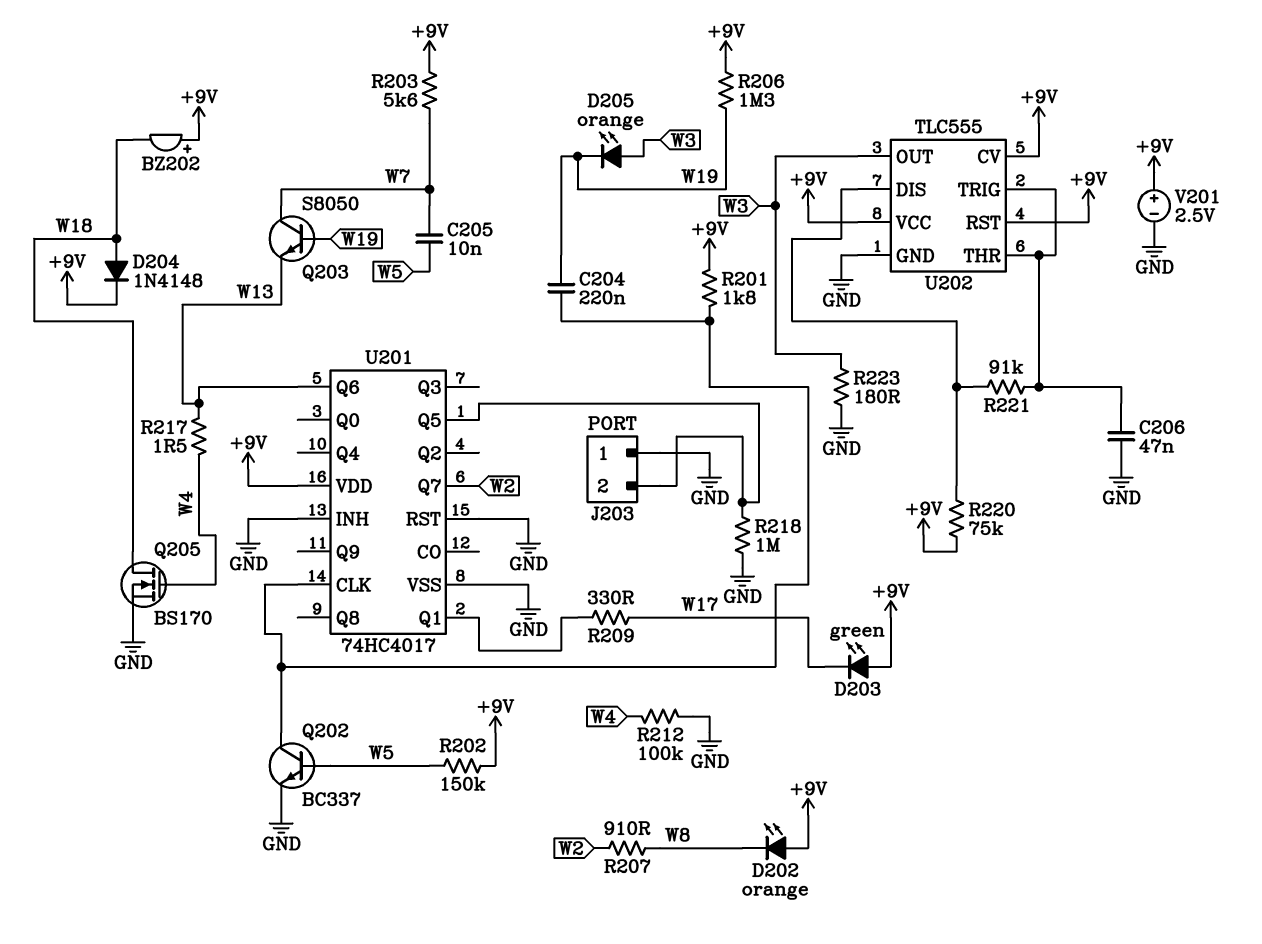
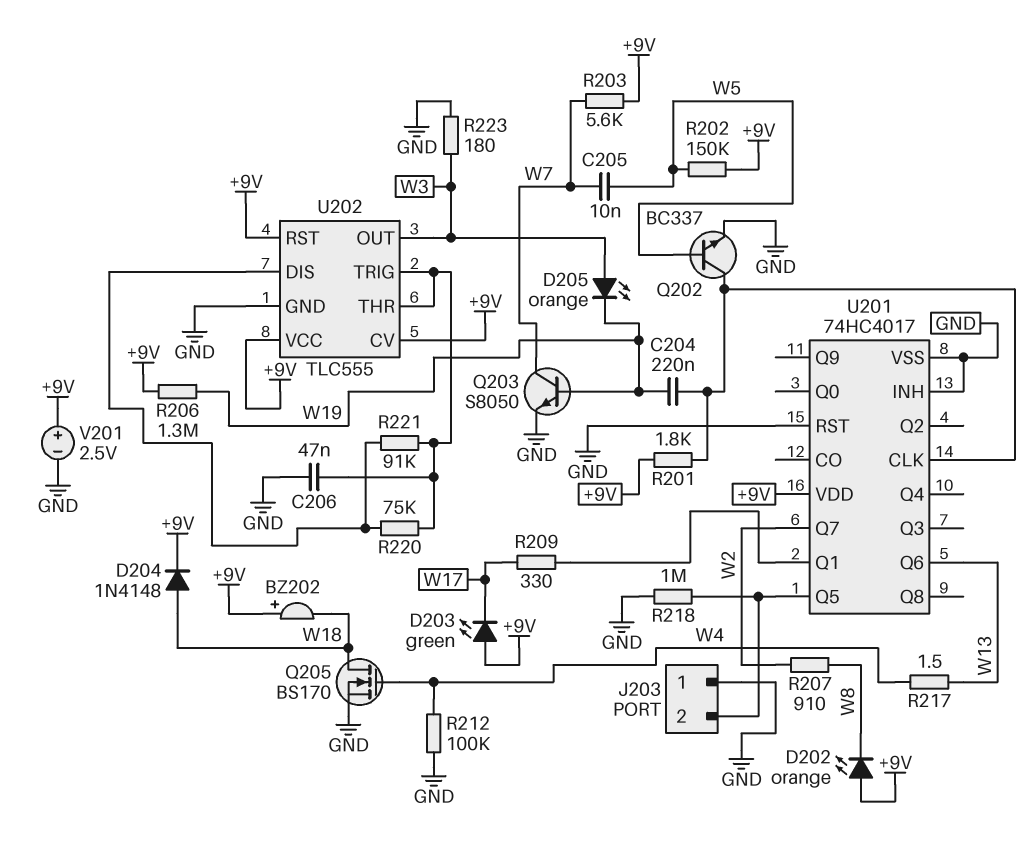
Q203: NPN S8050 (B W19, C W7, E W13) -> NPN S8050 (B W19, C W7, E GND)
R220: 75k (+9V, U202/DIS) -> 75k (U202/DIS, U202/THR)

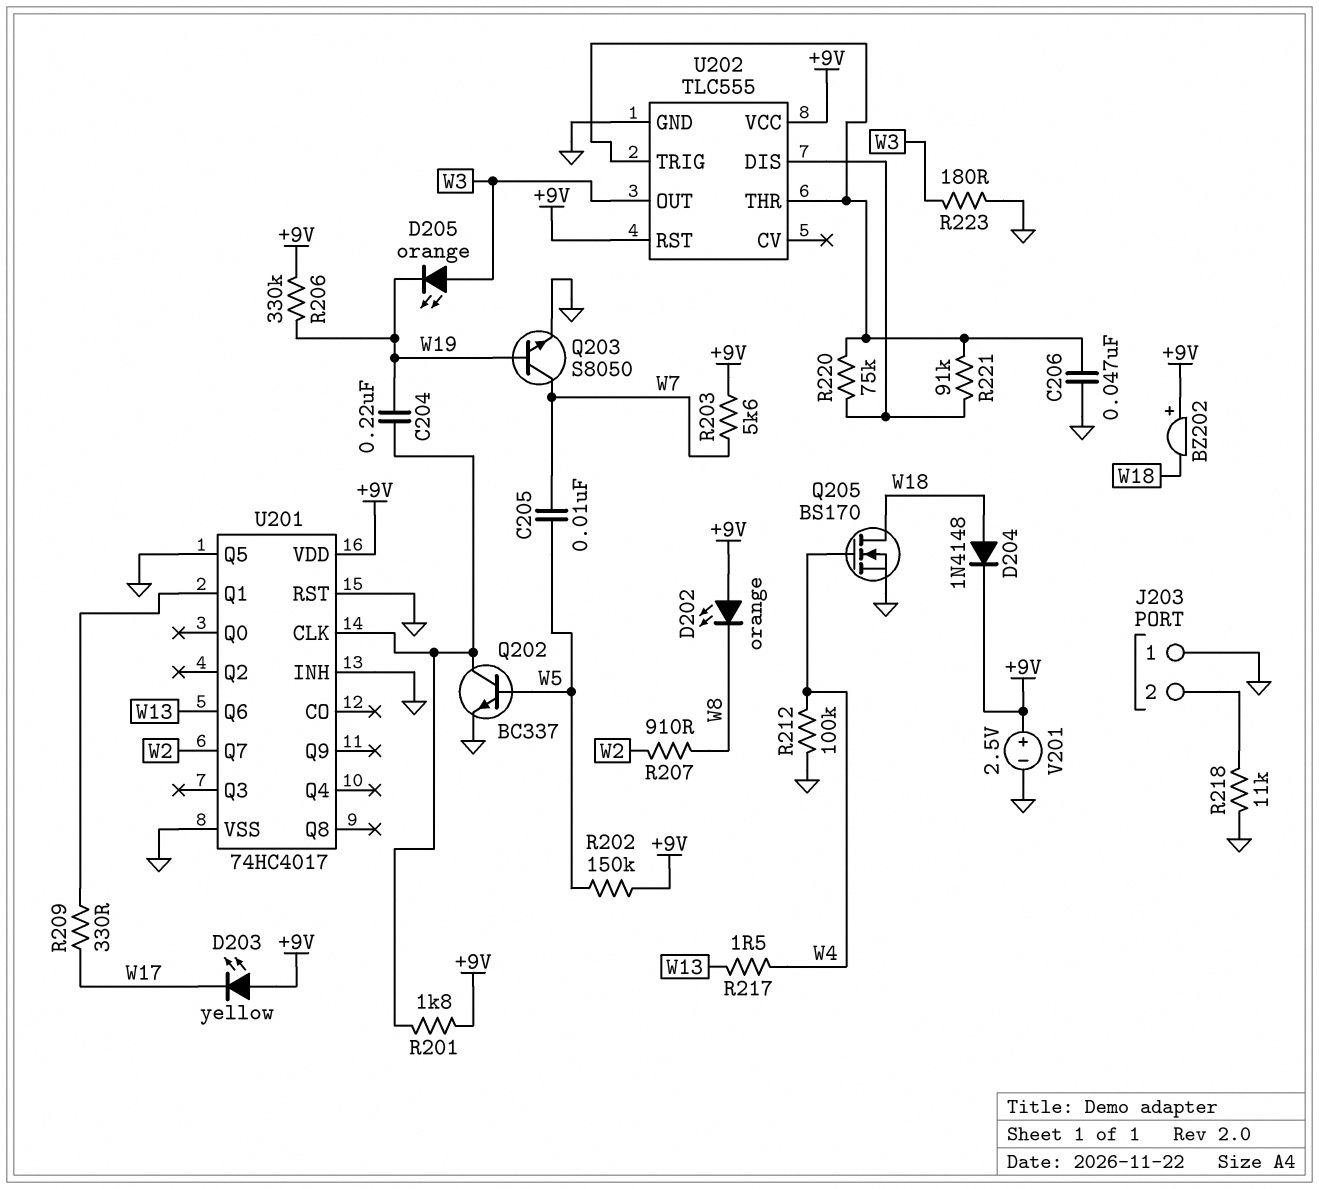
D203: LED green (A +9V, K W17) -> LED yellow (A +9V, K W17)
R206: 1.3M (+9V, W19) -> 330k (+9V, W19)
R218: 1M (GND, J203/2) -> 11k (GND, J203/2)
U201 pin Q5: J203/2 -> GND
U202 pin CV: +9V -> none

